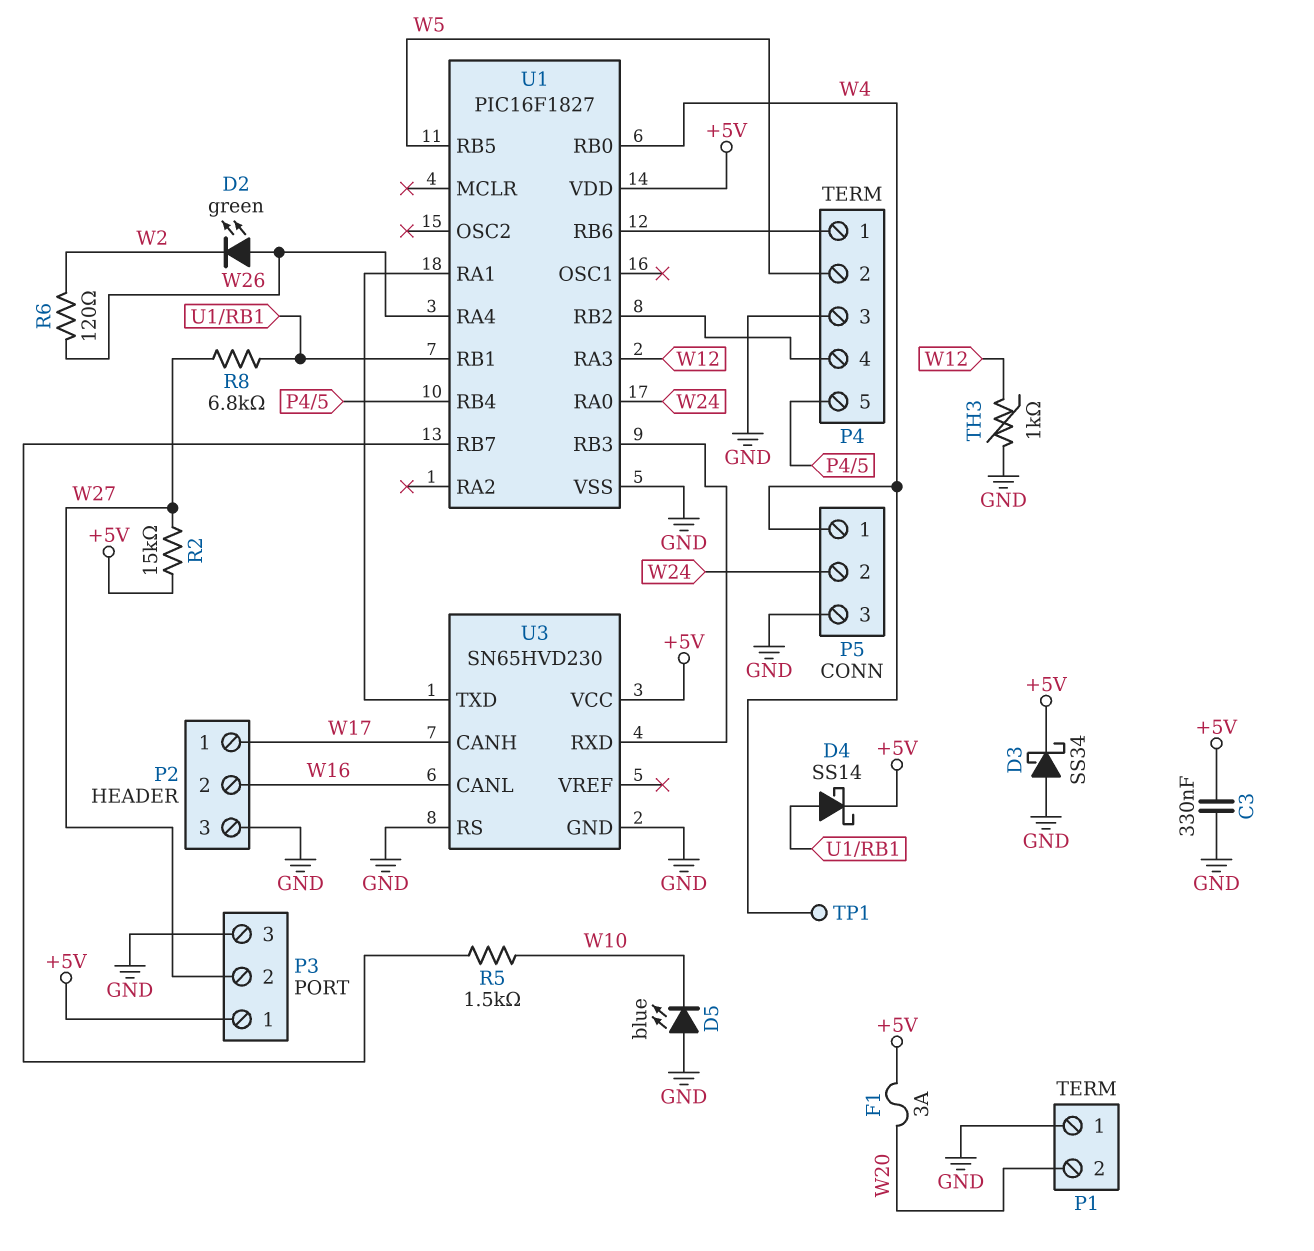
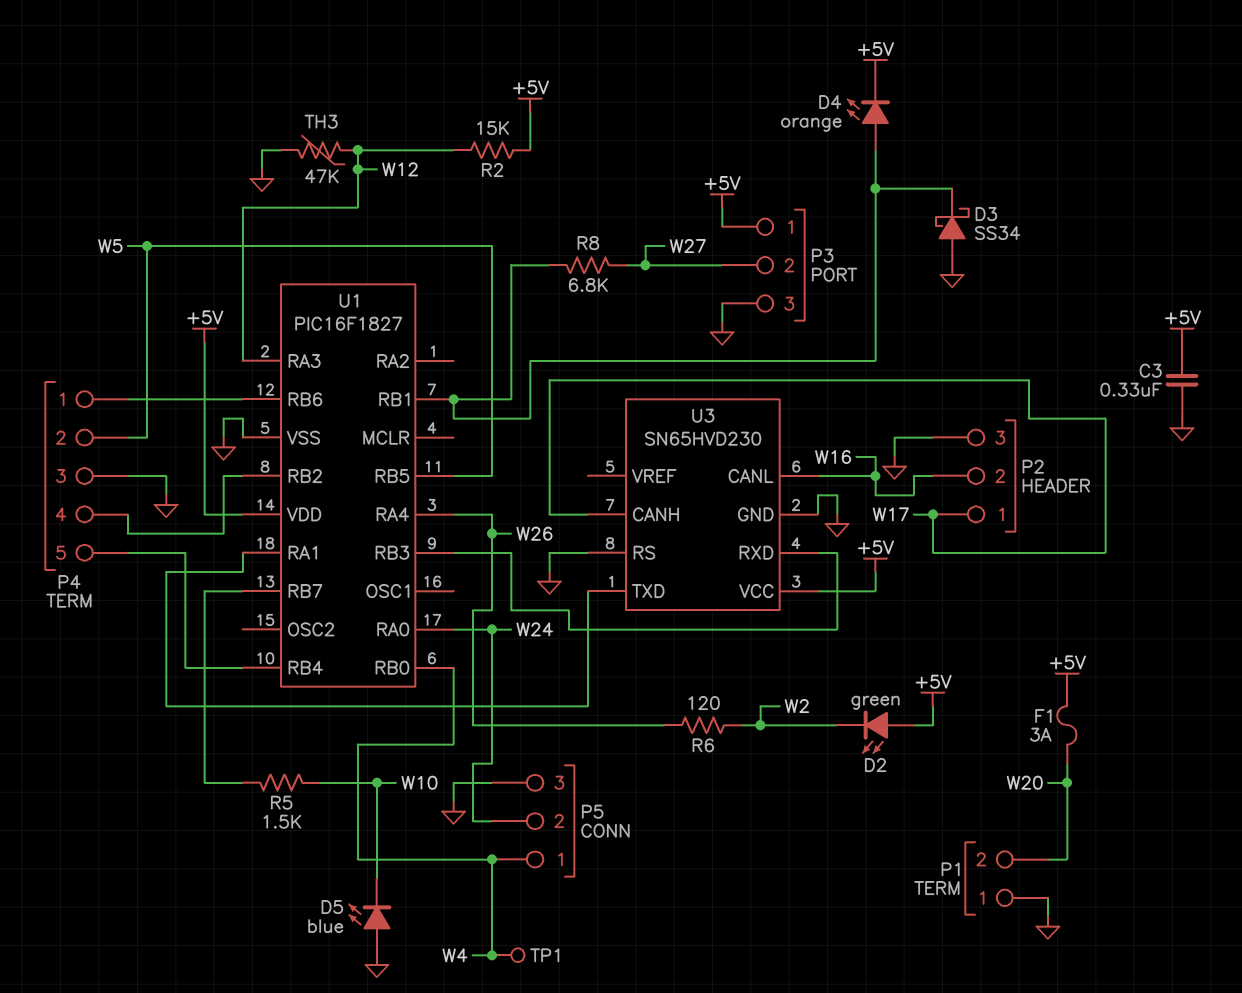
D2: LED green (A W26, K W2) -> LED green (A +5V, K W2)
D3: schottky SS34 (A GND, K +5V) -> schottky SS34 (A GND, K U1/RB1)
D4: schottky SS14 (A U1/RB1, K +5V) -> LED orange (A U1/RB1, K +5V)
R2: 15k (+5V, W27) -> 15k (+5V, W12)
TH3: 1k (GND, W12) -> 47k (GND, W12)

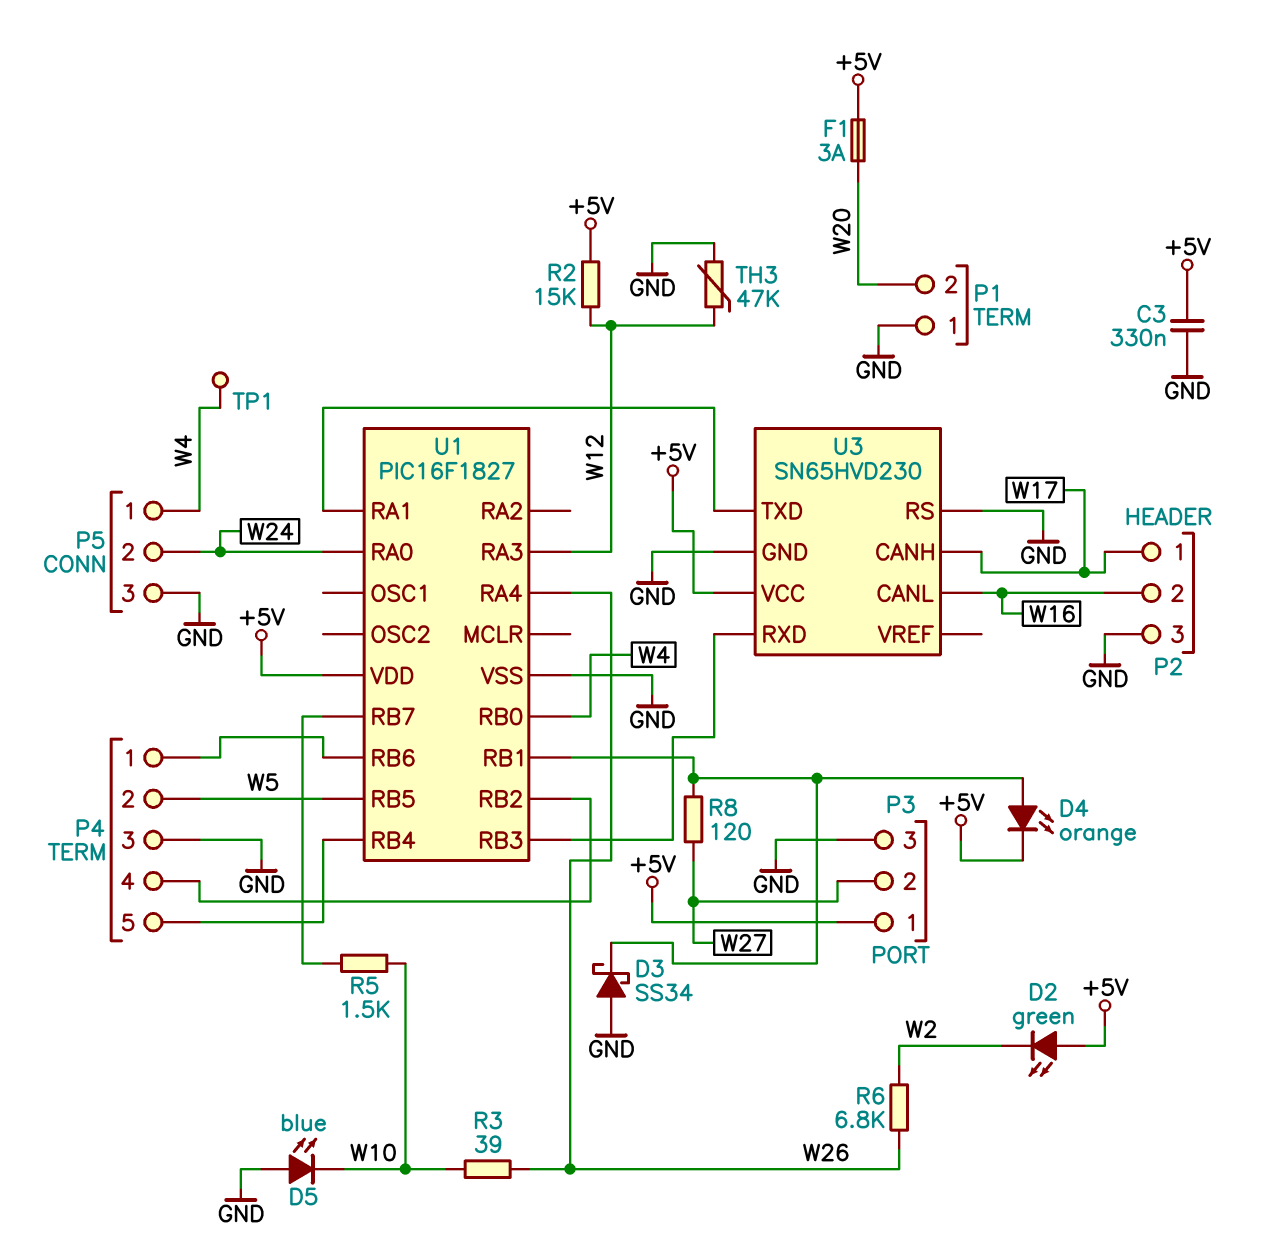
R3: none -> 39 (W10, W26)
R6: 120 (W2, W26) -> 6.8k (W2, W26)
R8: 6.8k (U1/RB1, W27) -> 120 (U1/RB1, W27)

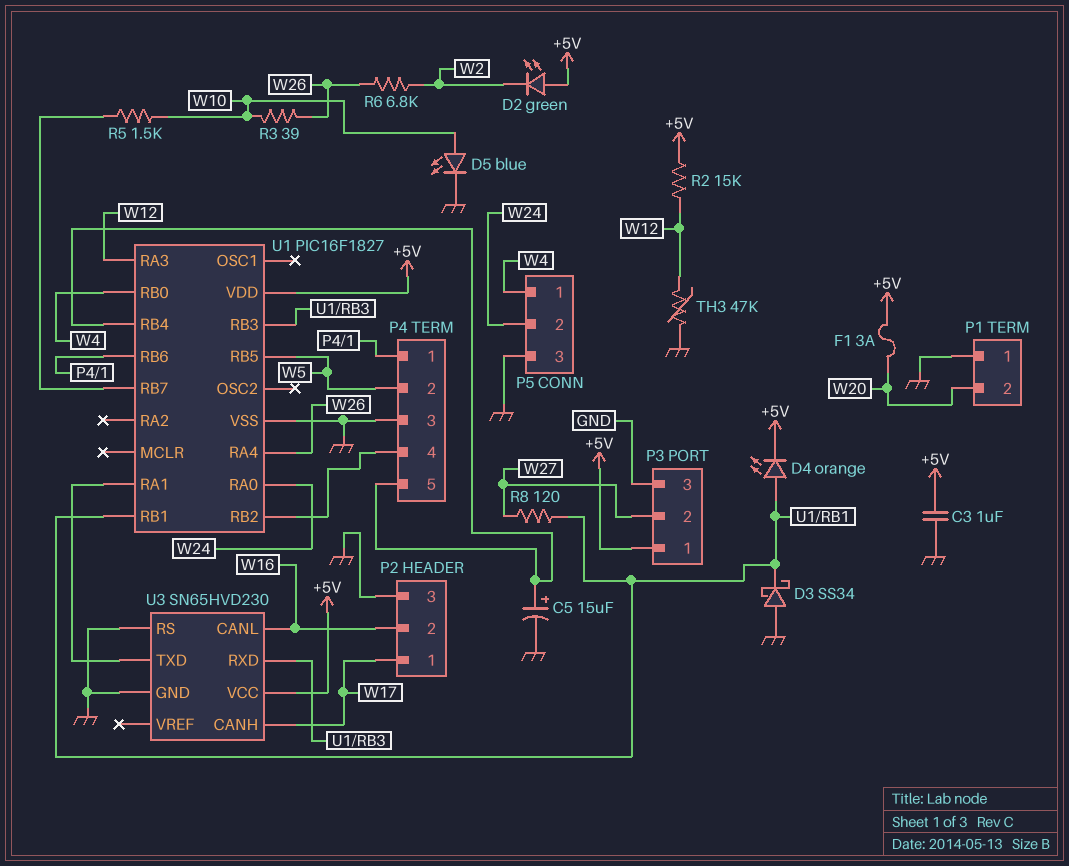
C3: 330nF (+5V, GND) -> 1uF (+5V, GND)
C5: none -> 15uF (plus P4/5, minus GND)
D5: LED blue (A GND, K W10) -> LED blue (A W10, K GND)
TP1: test point (W4) -> none

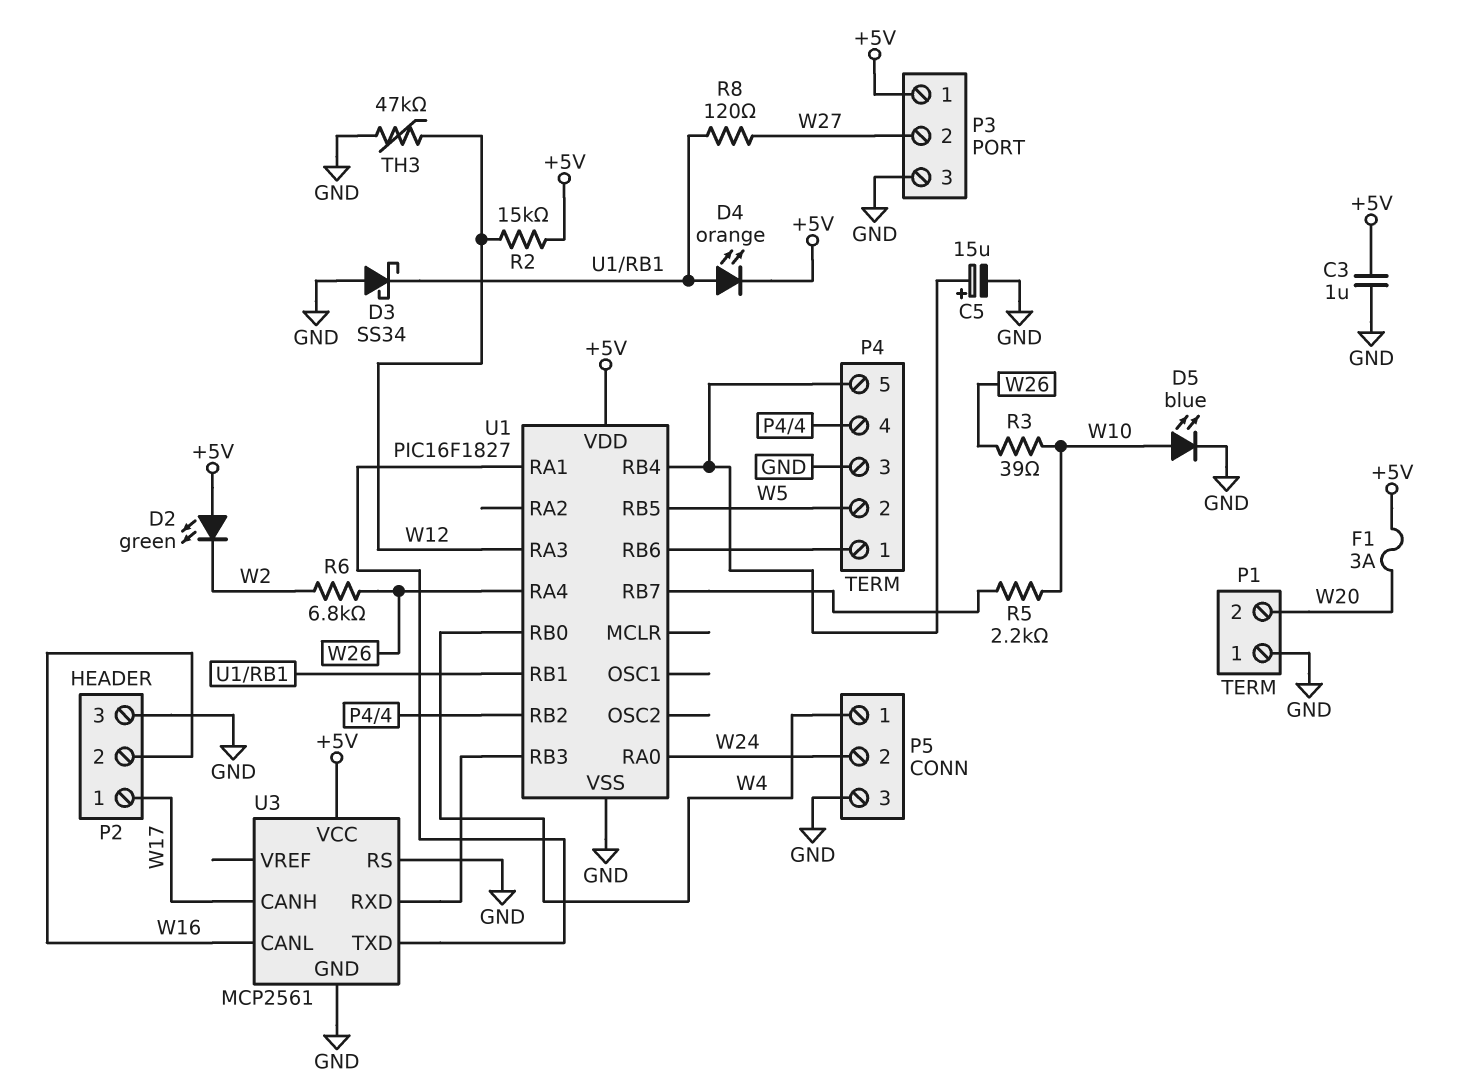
R5: 1.5k (U1/RB7, W10) -> 2.2k (U1/RB7, W10)
U3: SN65HVD230 -> MCP2561

